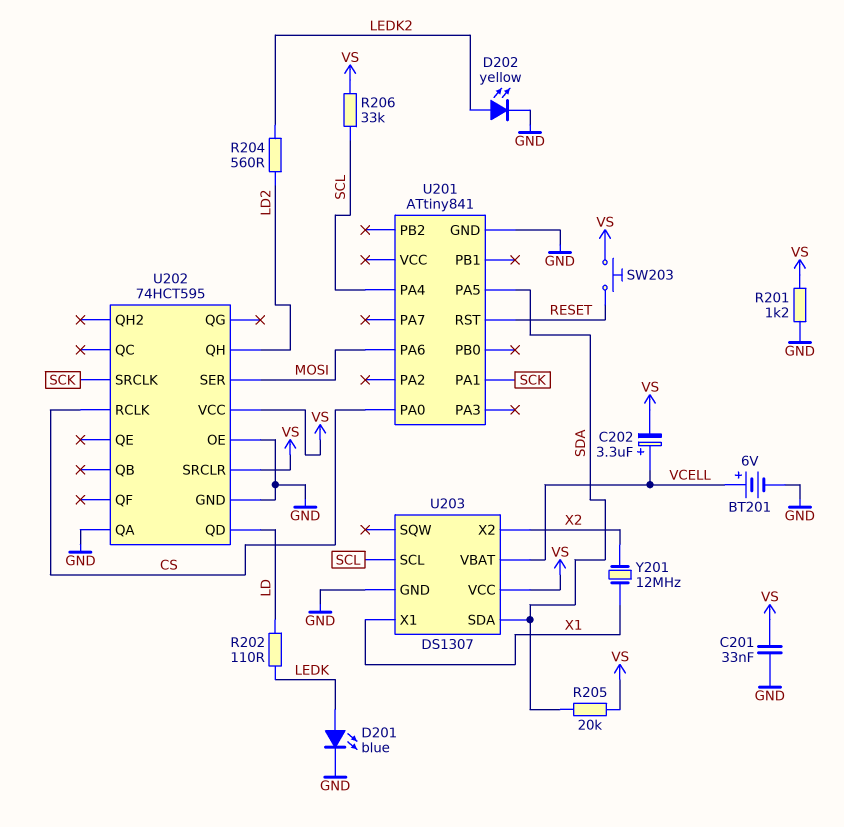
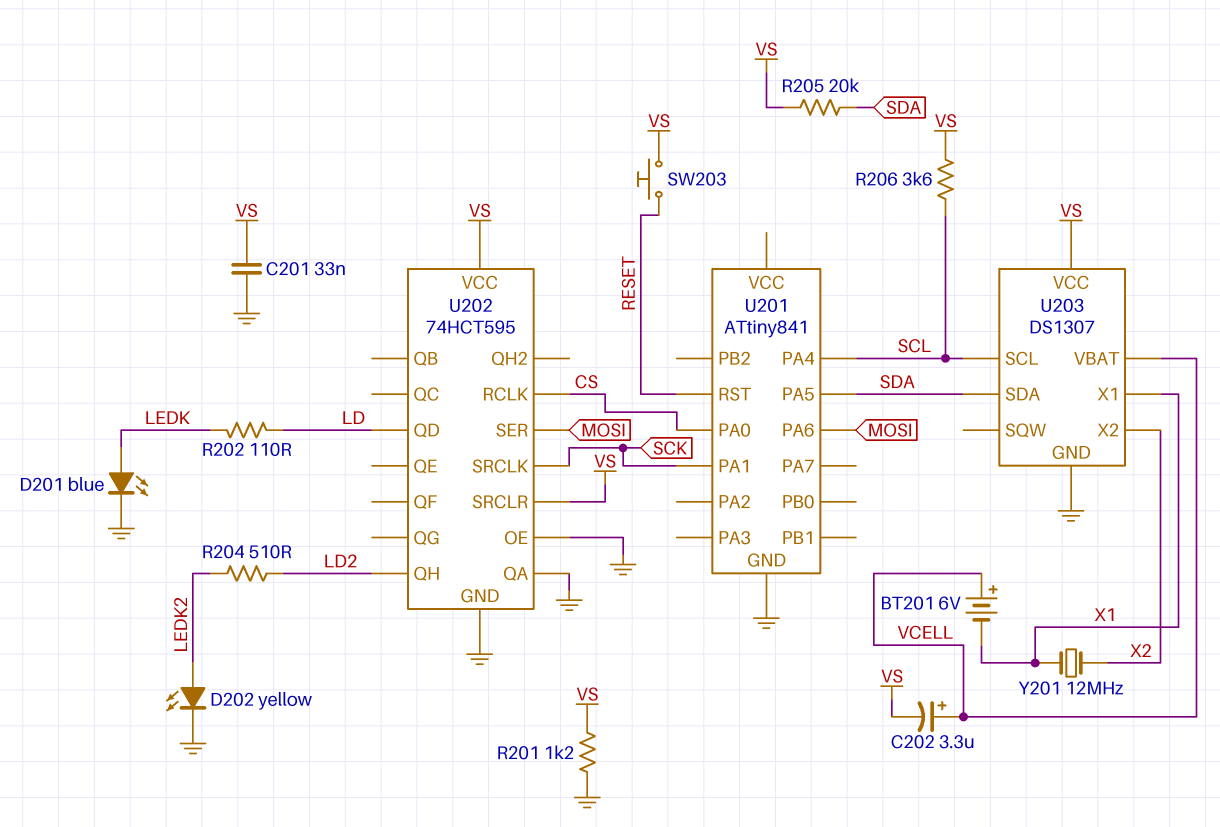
BT201: 6V (plus VCELL, minus GND) -> 6V (plus VCELL, minus X1)
R204: 560 (LD2, LEDK2) -> 510 (LD2, LEDK2)
R206: 33k (SCL, VS) -> 3.6k (SCL, VS)

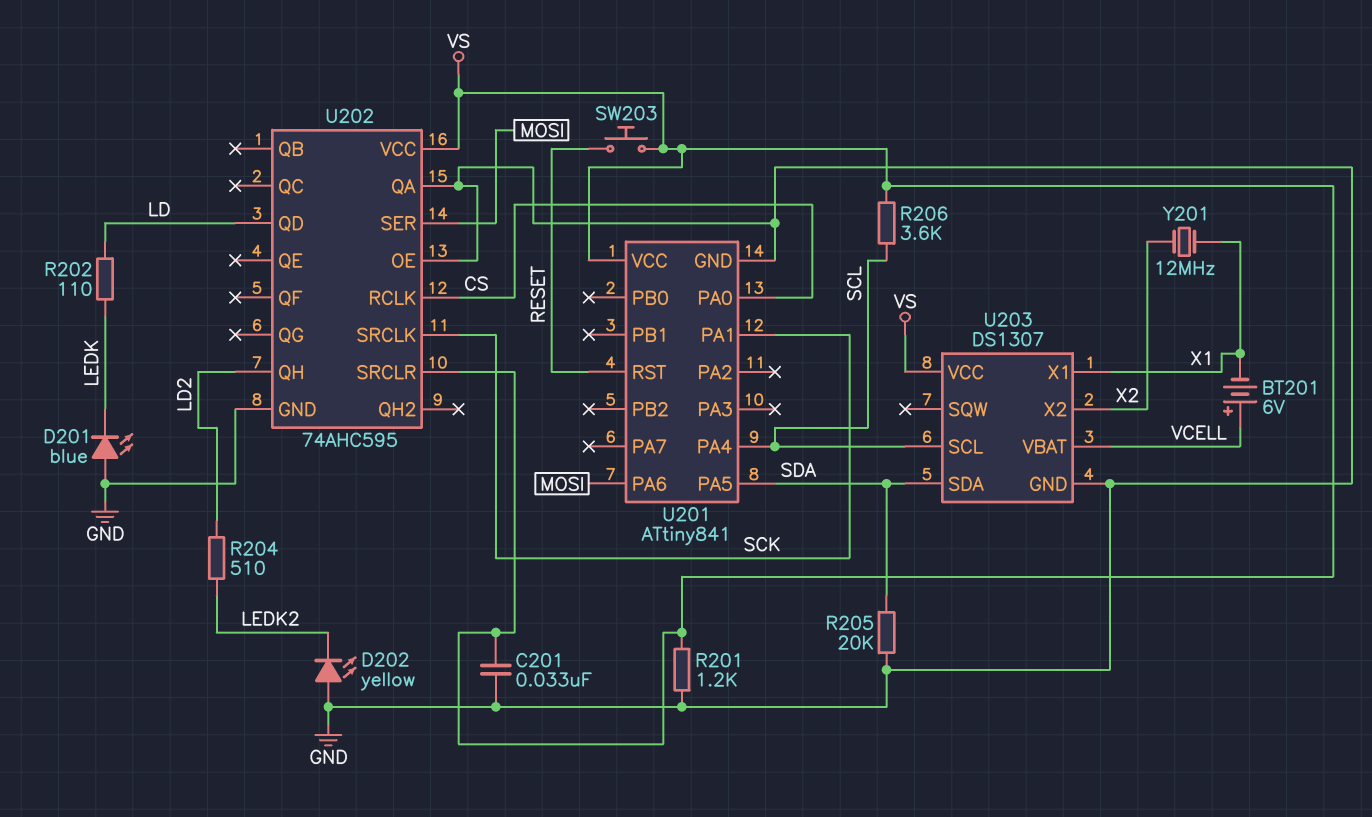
C202: 3.3uF (plus VCELL, minus VS) -> none
D201: LED blue (A LEDK, K GND) -> LED blue (A GND, K LEDK)
D202: LED yellow (A LEDK2, K GND) -> LED yellow (A GND, K LEDK2)
R205: 20k (SDA, VS) -> 20k (GND, SDA)
U201 pin VCC: none -> VS
U202: 74HCT595 -> 74AHC595

